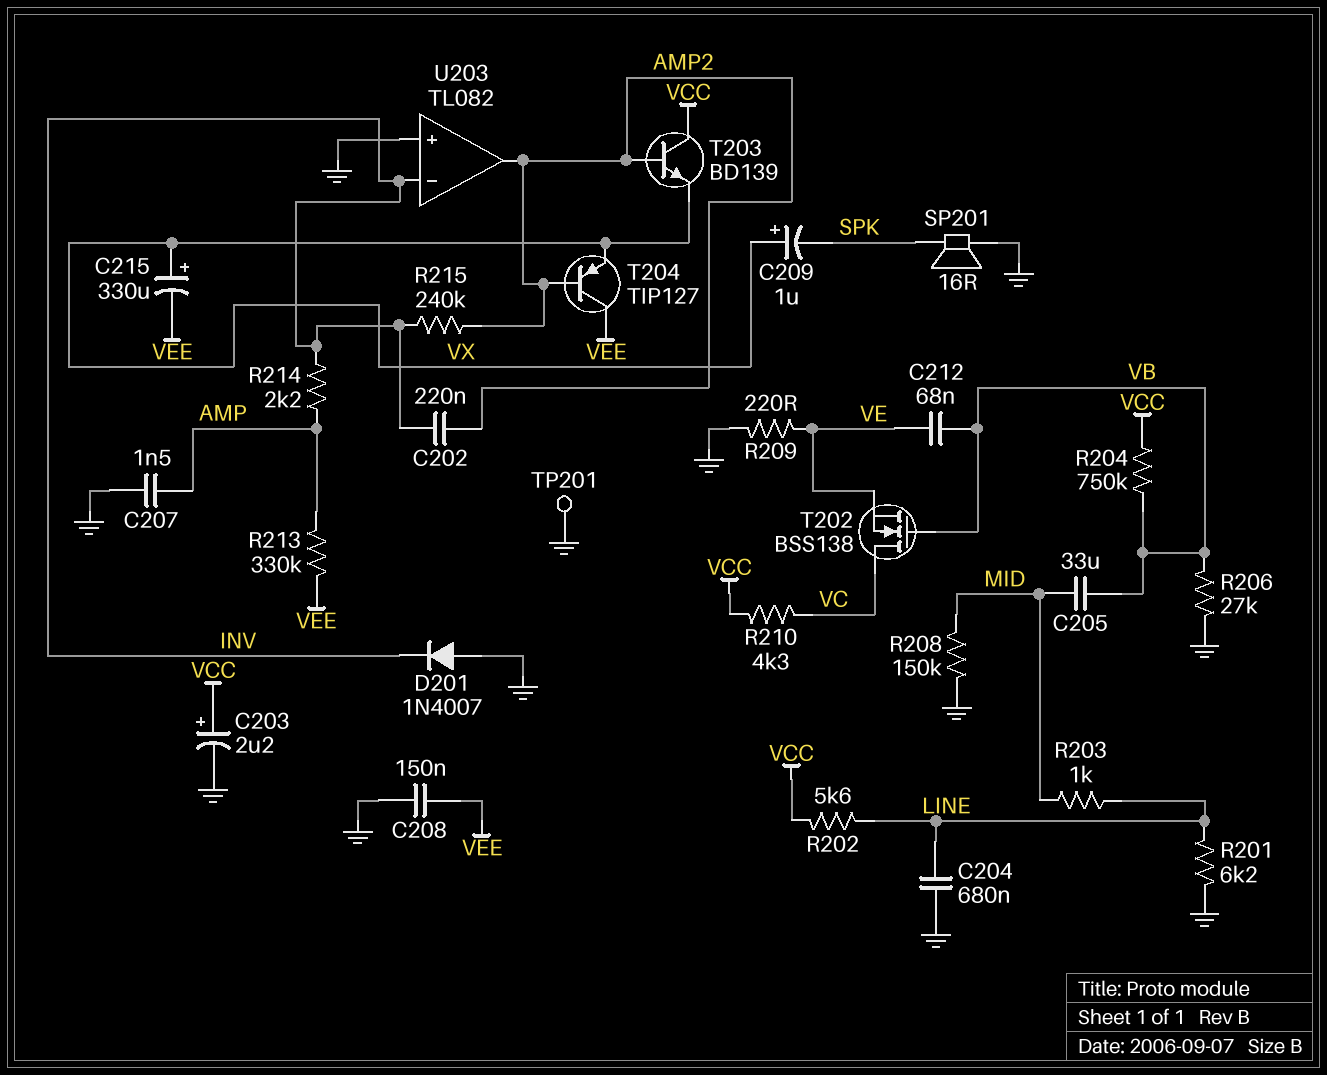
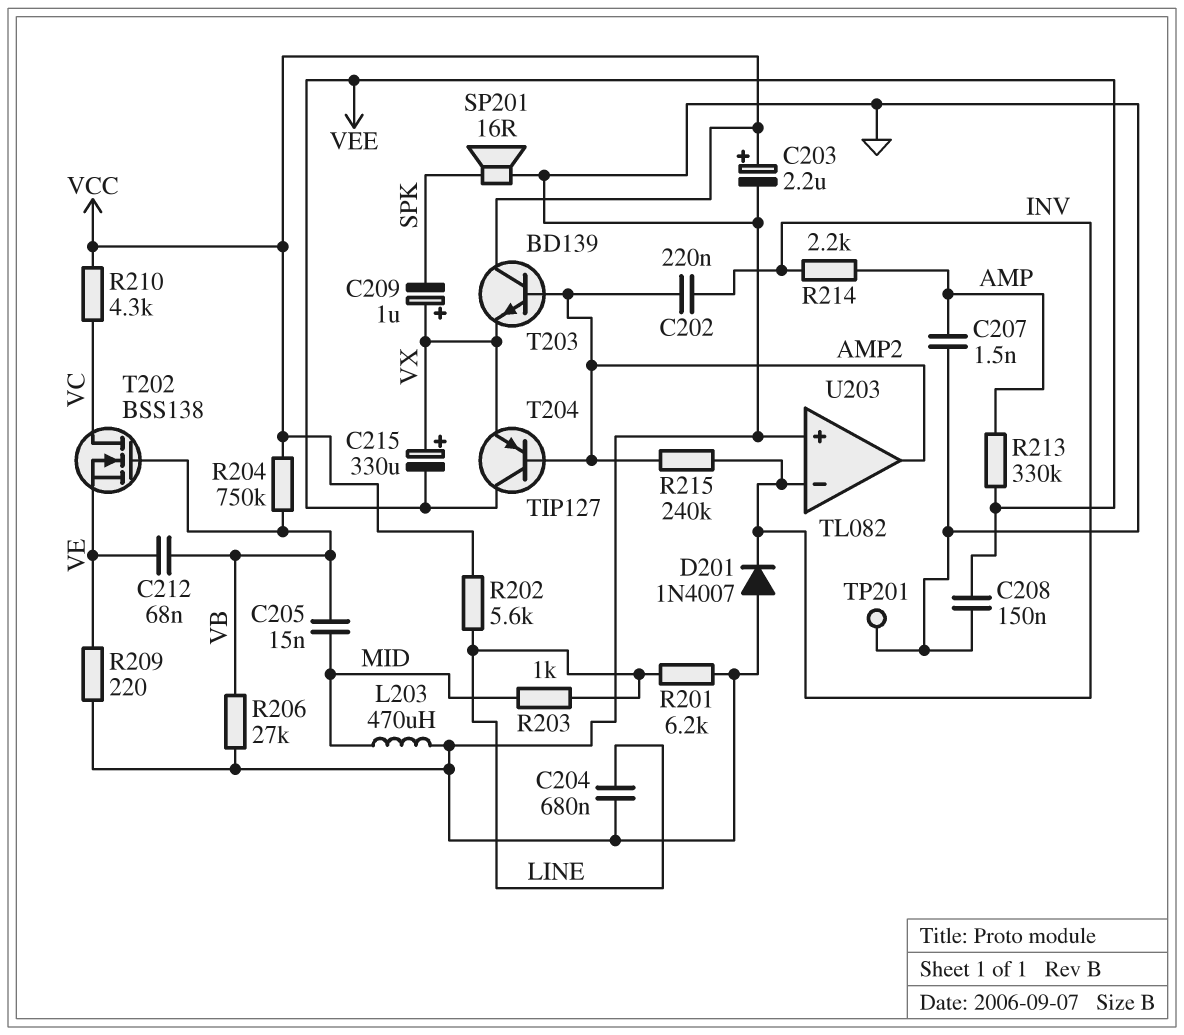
C205: 33uF (MID, VB) -> 15nF (MID, VB)
L203: none -> 470uH (GND, MID)
R208: 150k (GND, MID) -> none

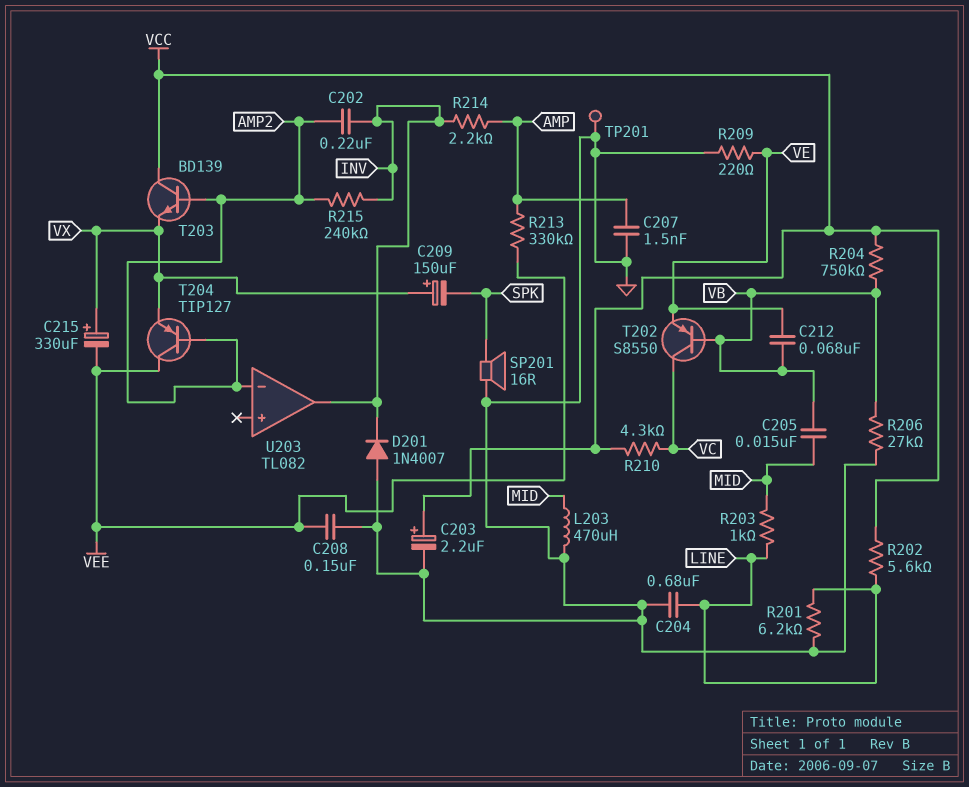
C209: 1uF (plus VX, minus SPK) -> 150uF (plus VX, minus SPK)
T202: NMOS BSS138 (G VB, D VC, S VE) -> PNP S8550 (B VB, C VC, E VE)
U203 pin in+: GND -> none
U203 pin in-: INV -> AMP2
U203 pin out: AMP2 -> INV

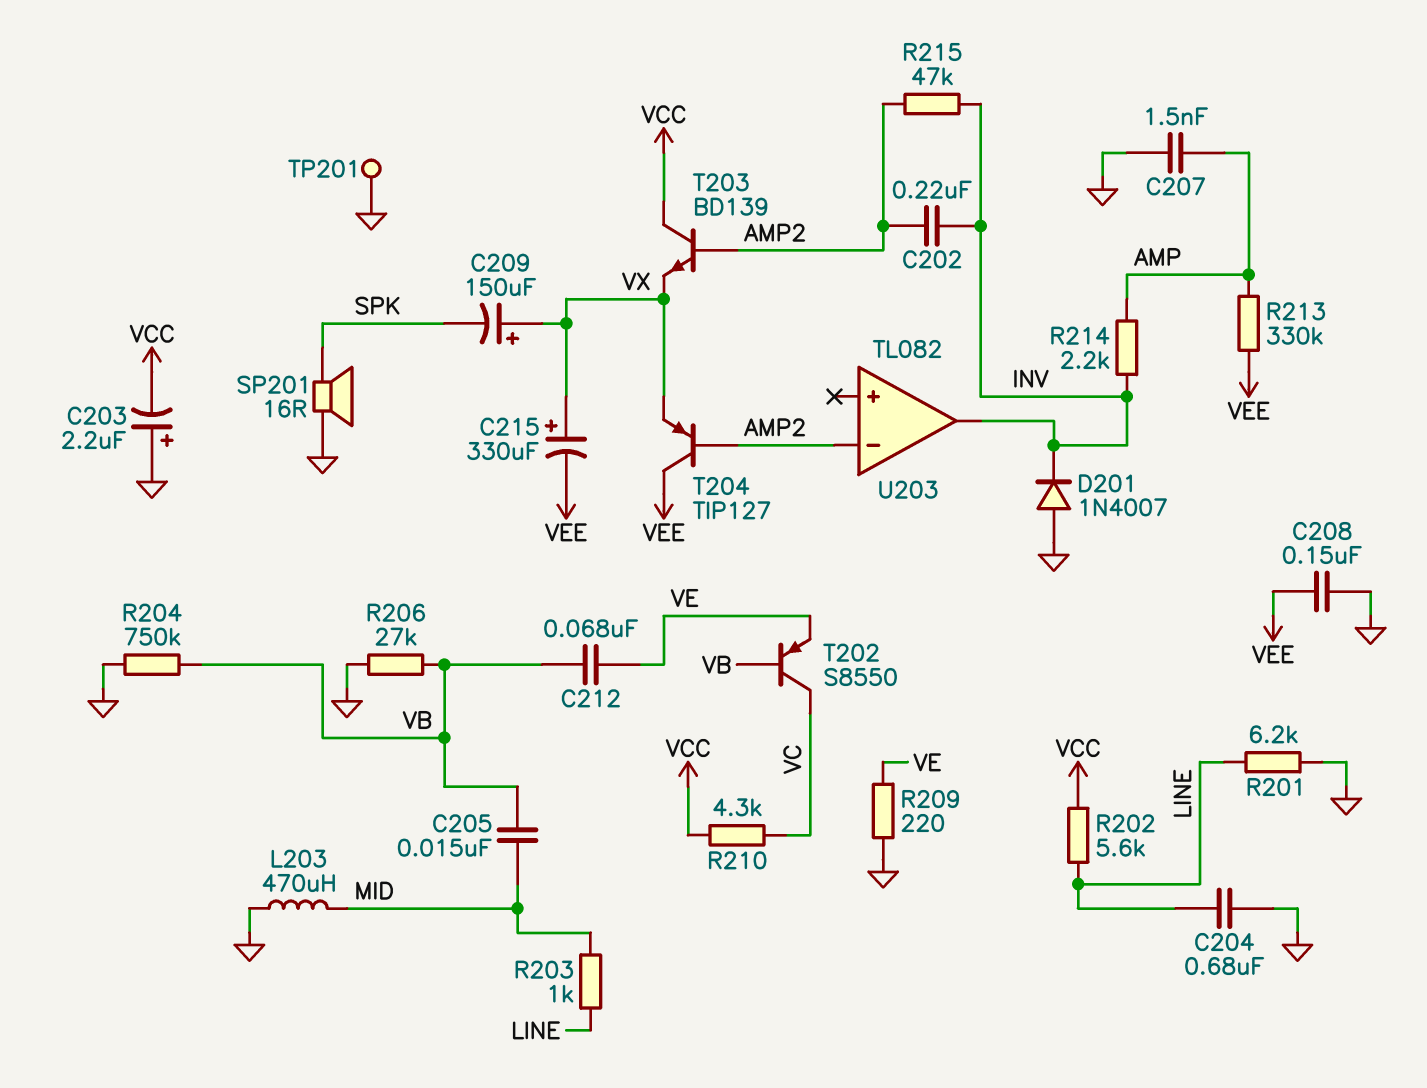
C203: 2.2uF (plus VCC, minus GND) -> 2.2uF (plus GND, minus VCC)
R204: 750k (VB, VCC) -> 750k (GND, VB)
R215: 240k (AMP2, INV) -> 47k (AMP2, INV)

